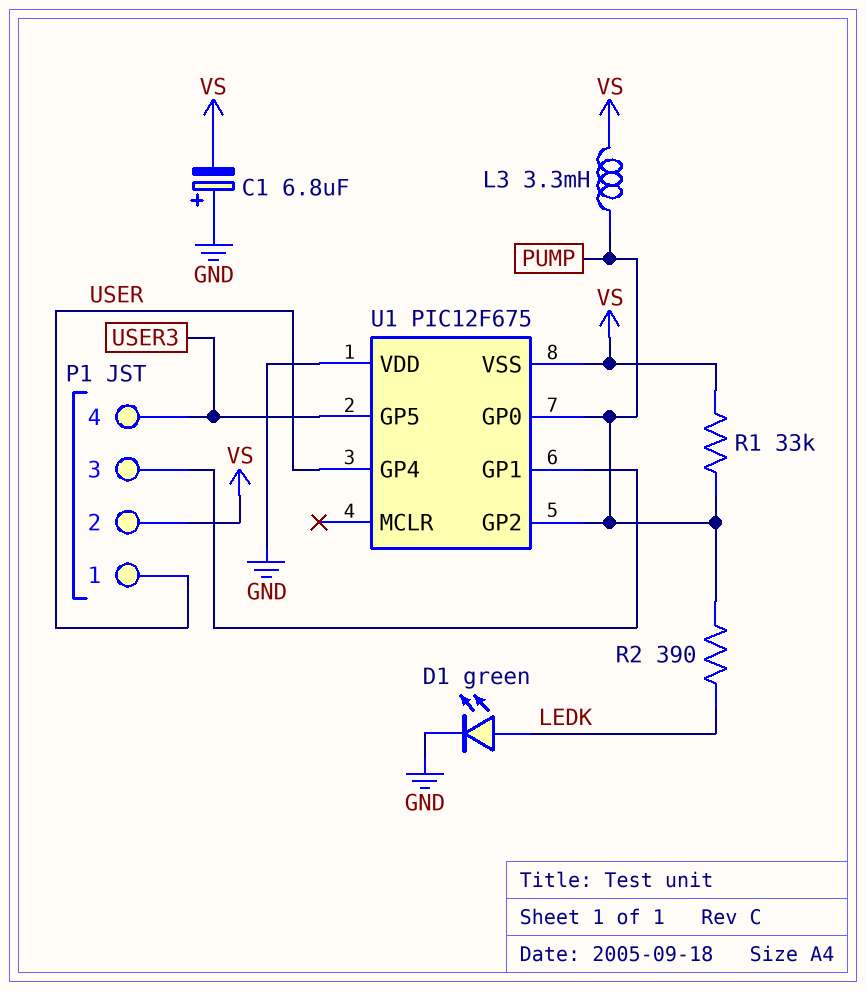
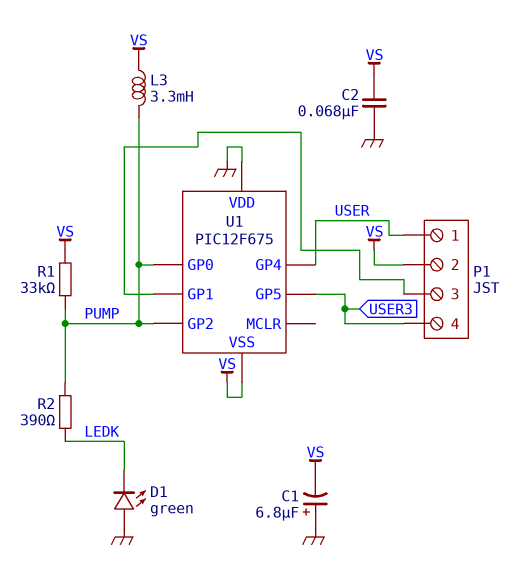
C2: none -> 68nF (GND, VS)
D1: LED green (A LEDK, K GND) -> LED green (A GND, K LEDK)

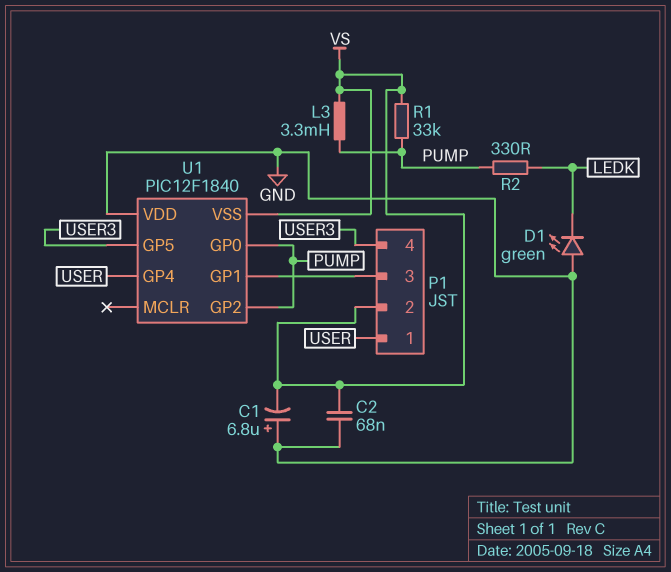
R2: 390 (LEDK, PUMP) -> 330 (LEDK, PUMP)
U1: PIC12F675 -> PIC12F1840

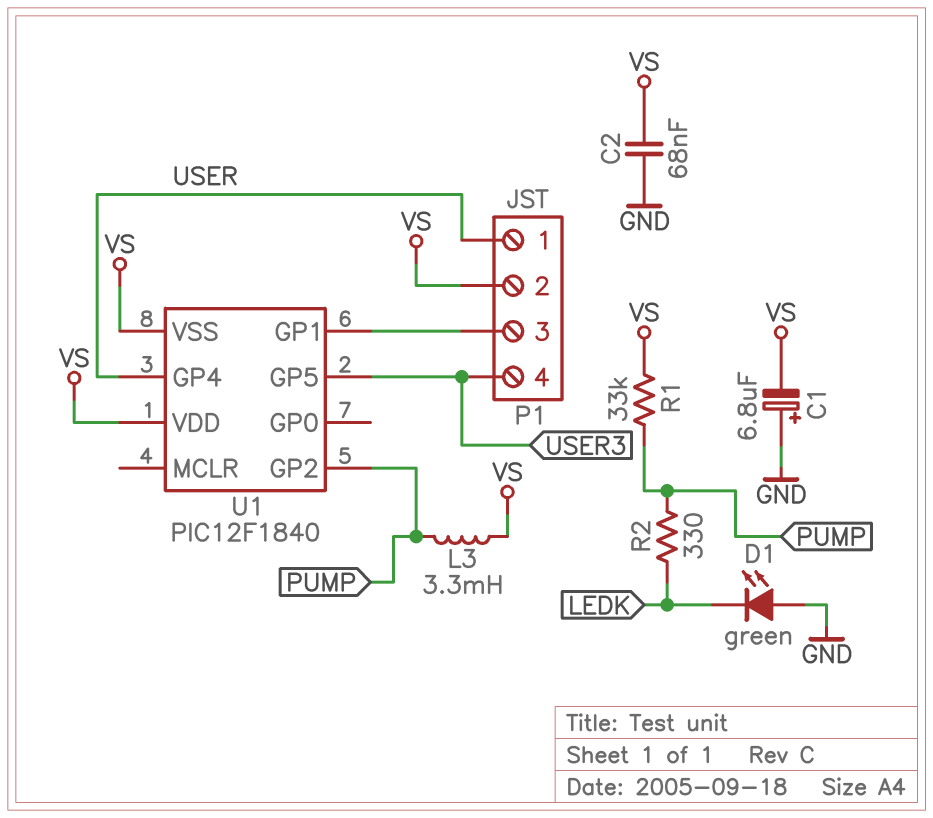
U1 pin GP0: PUMP -> none
U1 pin VDD: GND -> VS

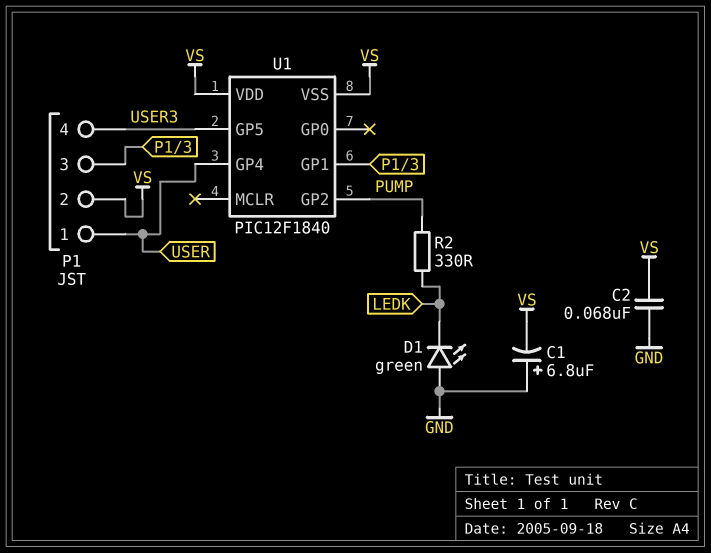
L3: 3.3mH (PUMP, VS) -> none
R1: 33k (PUMP, VS) -> none

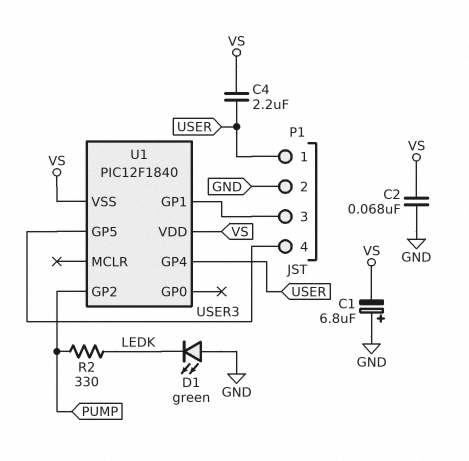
C4: none -> 2.2uF (USER, VS)
P1 pin 2: VS -> GND

